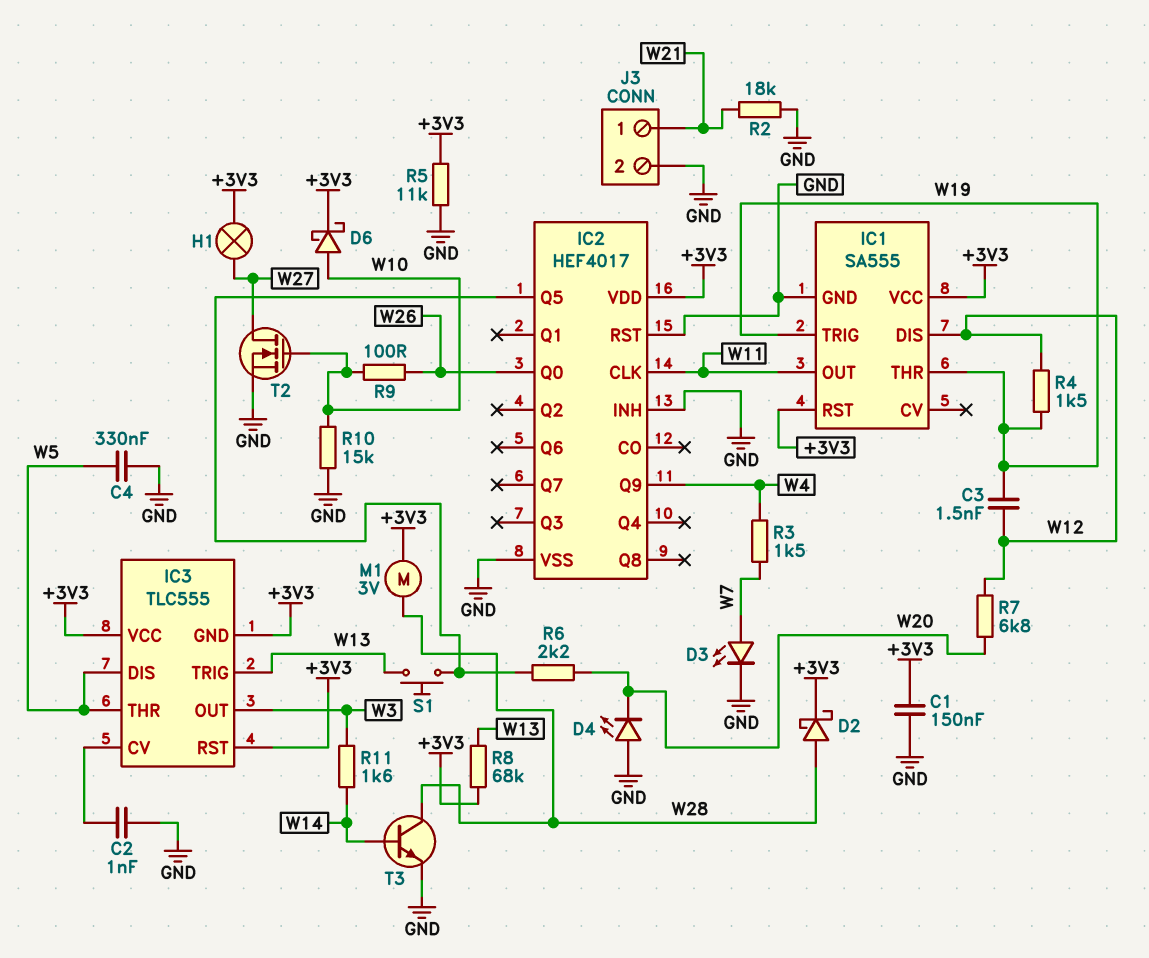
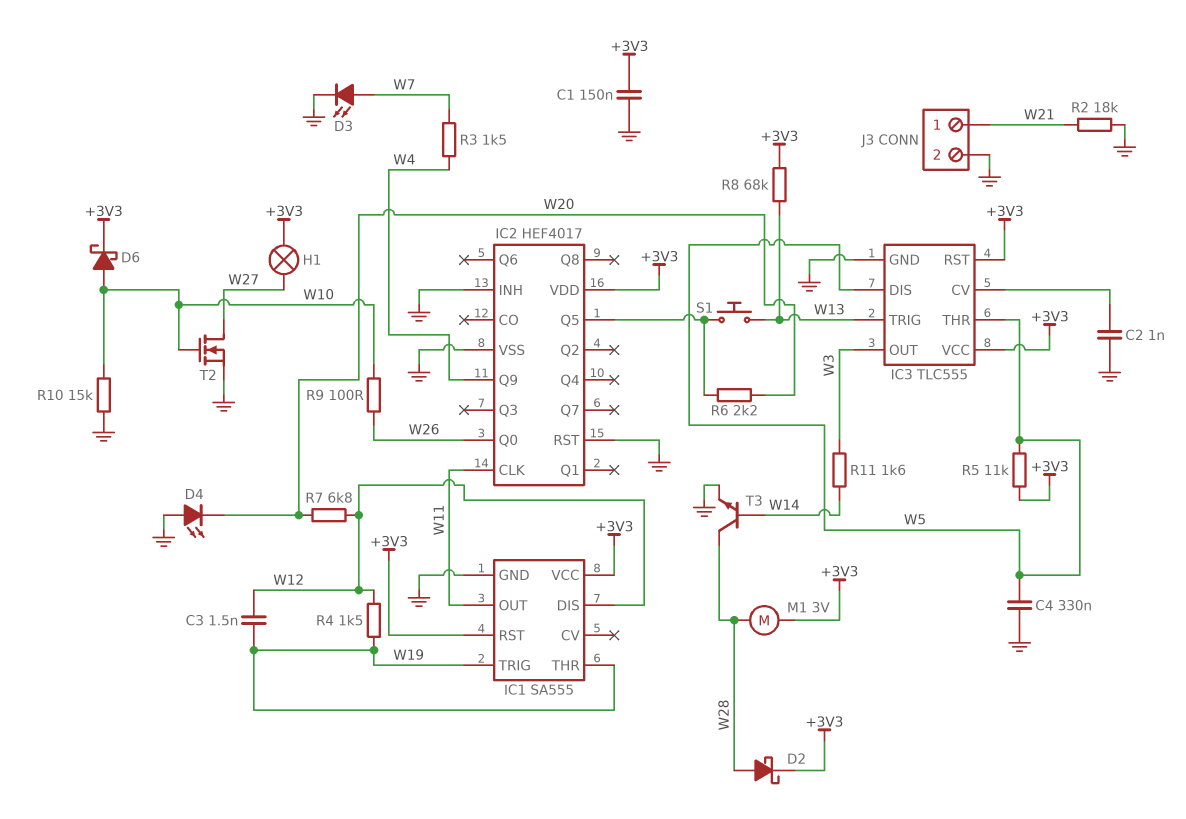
IC3 pin GND: +3V3 -> GND
R5: 11k (+3V3, GND) -> 11k (+3V3, W5)

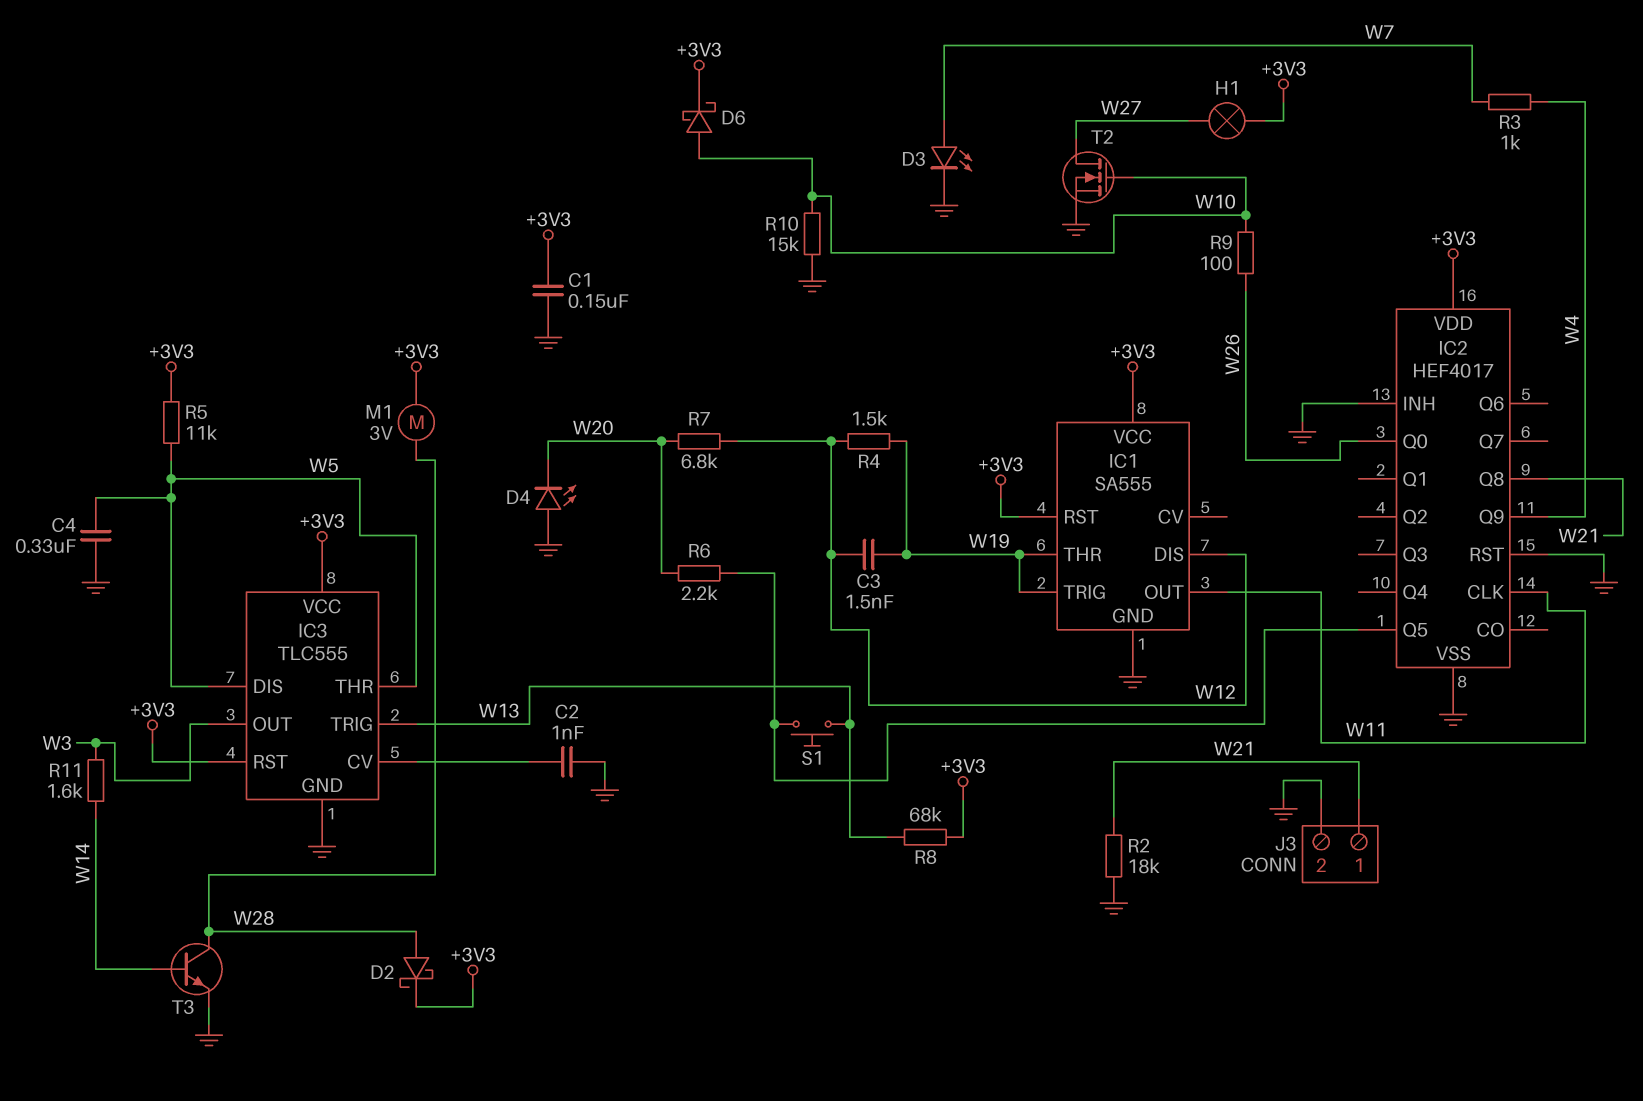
IC2 pin Q8: none -> W21
R3: 1.5k (W4, W7) -> 1k (W4, W7)

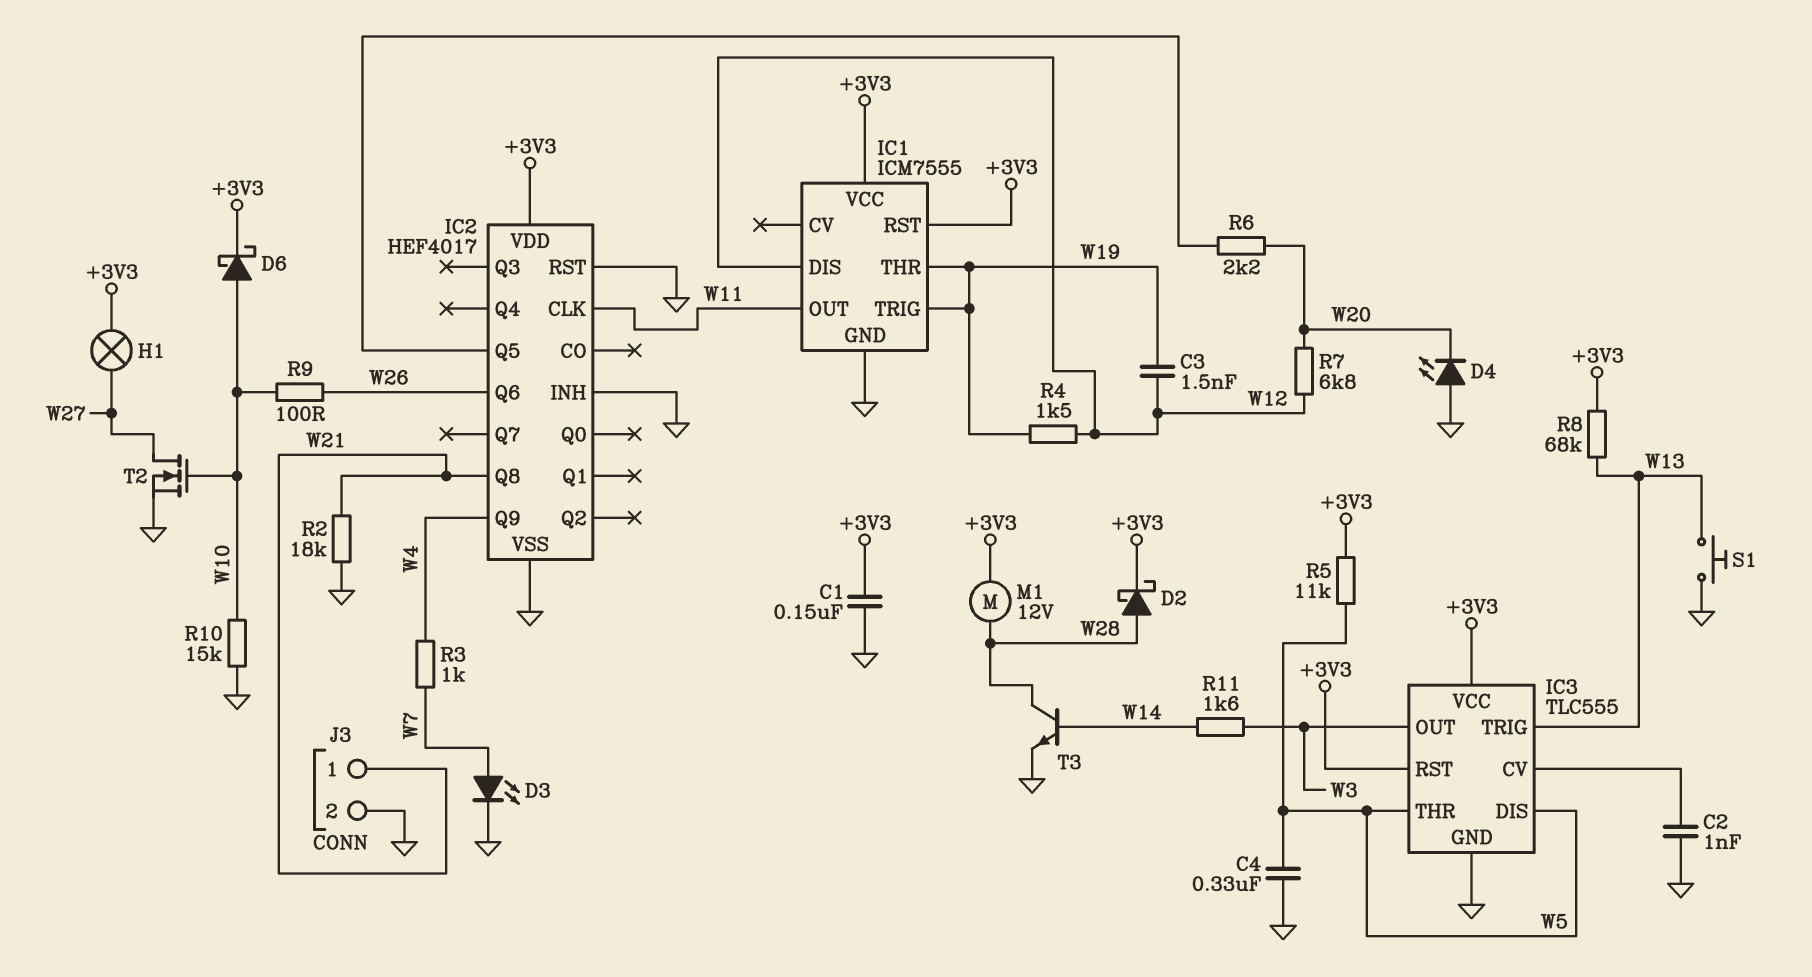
IC1: SA555 -> ICM7555
IC2 pin Q0: W26 -> none
IC2 pin Q6: none -> W26
M1: motor 3V (+3V3, W28) -> motor 12V (+3V3, W28)
S1: button (IC2/Q5, W13) -> button (GND, W13)

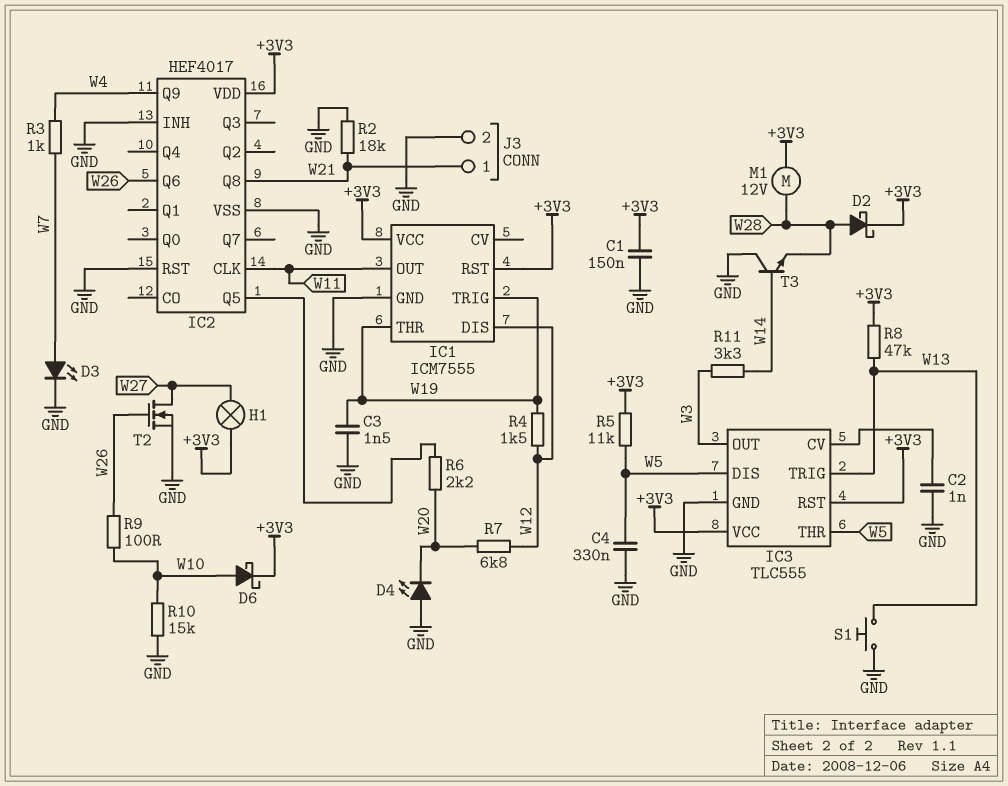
C3: 1.5nF (W12, W19) -> 1.5nF (GND, W19)
R8: 68k (+3V3, W13) -> 47k (+3V3, W13)
R11: 1.6k (W3, W14) -> 3.3k (W3, W14)
T2: NMOS (G W10, D W27, S GND) -> NMOS (G W26, D W27, S GND)
T3: NPN (B W14, C W28, E GND) -> NPN (B W14, C GND, E W28)

